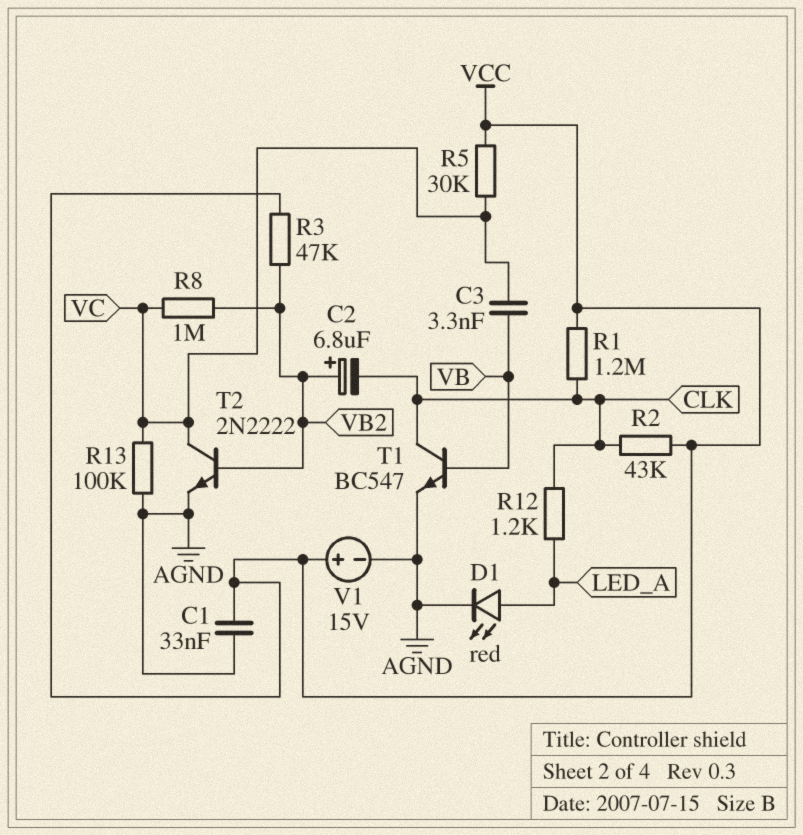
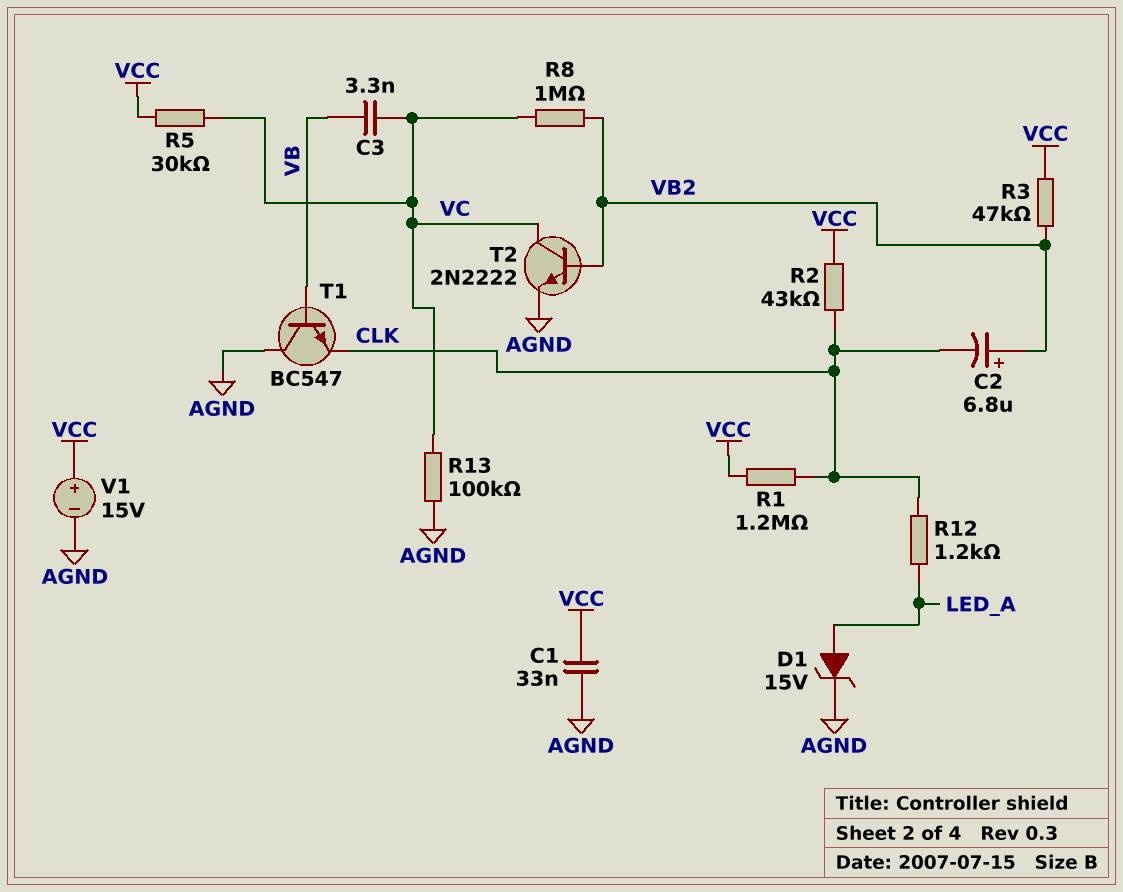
D1: LED red (A LED_A, K AGND) -> zener 15V (A LED_A, K AGND)
T1: NPN BC547 (B VB, C CLK, E AGND) -> NPN BC547 (B VB, C AGND, E CLK)

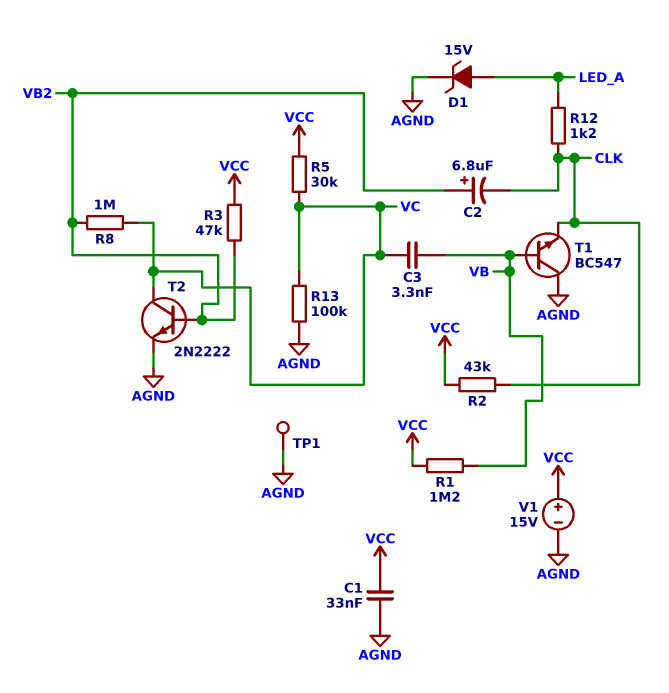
R1: 1.2M (CLK, VCC) -> 1.2M (VB, VCC)
TP1: none -> test point (AGND)

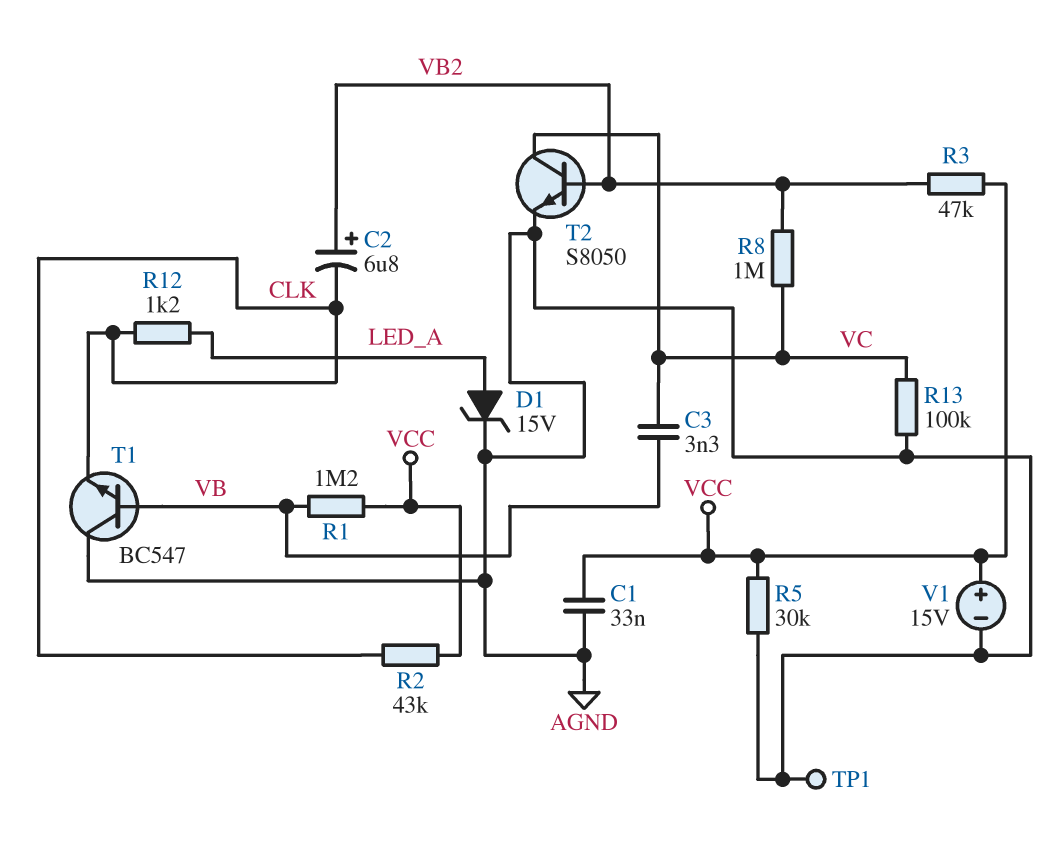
R5: 30k (VC, VCC) -> 30k (AGND, VCC)
T2: NPN 2N2222 (B VB2, C VC, E AGND) -> NPN S8050 (B VB2, C VC, E AGND)

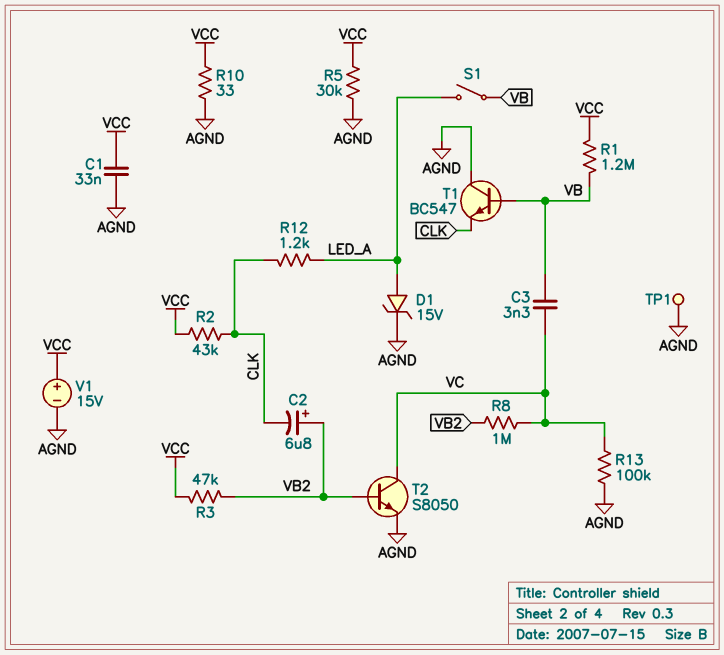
R10: none -> 33 (AGND, VCC)
S1: none -> switch (LED_A, VB)

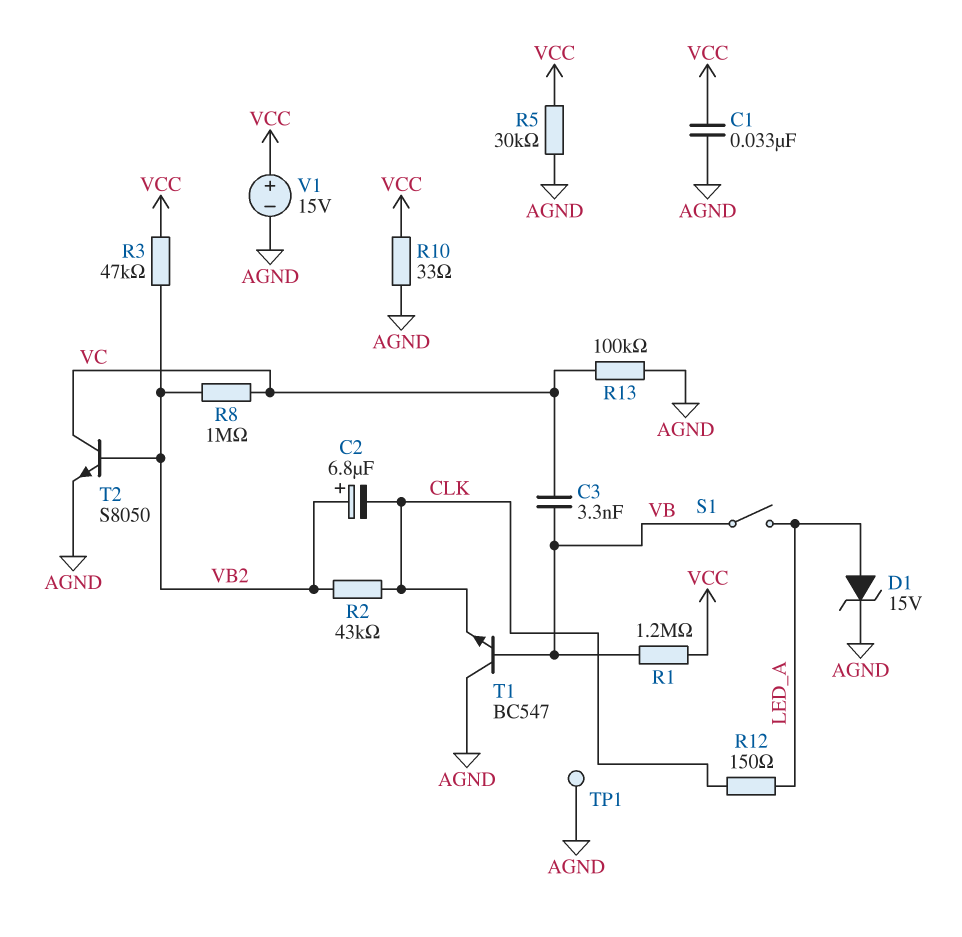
R2: 43k (CLK, VCC) -> 43k (CLK, VB2)
R12: 1.2k (CLK, LED_A) -> 150 (CLK, LED_A)

